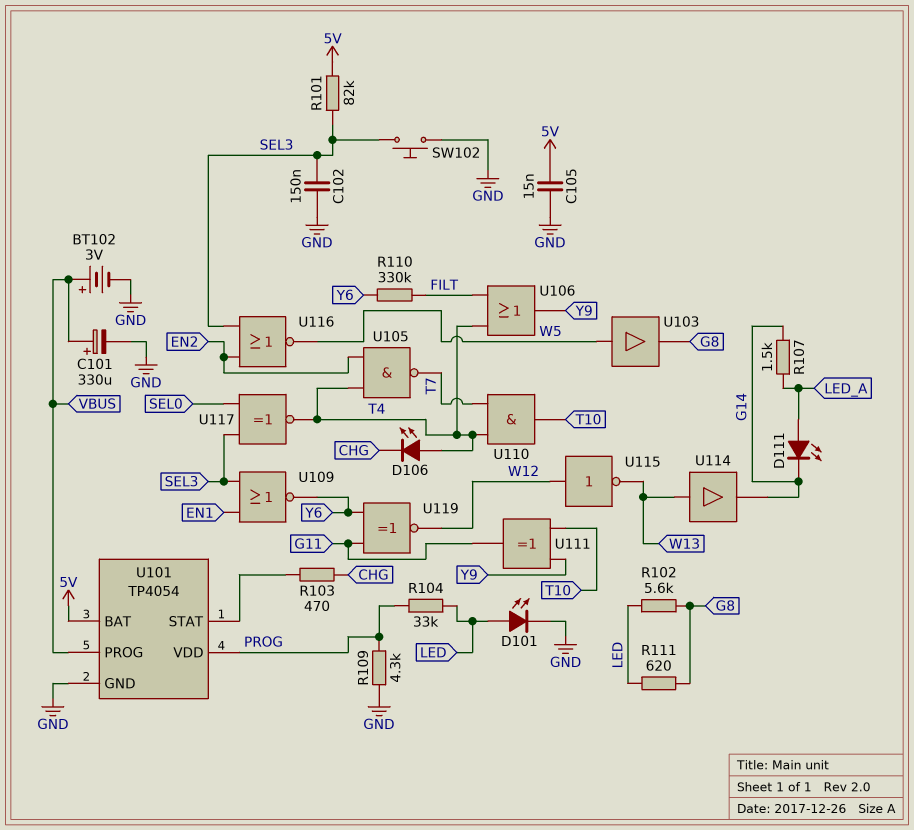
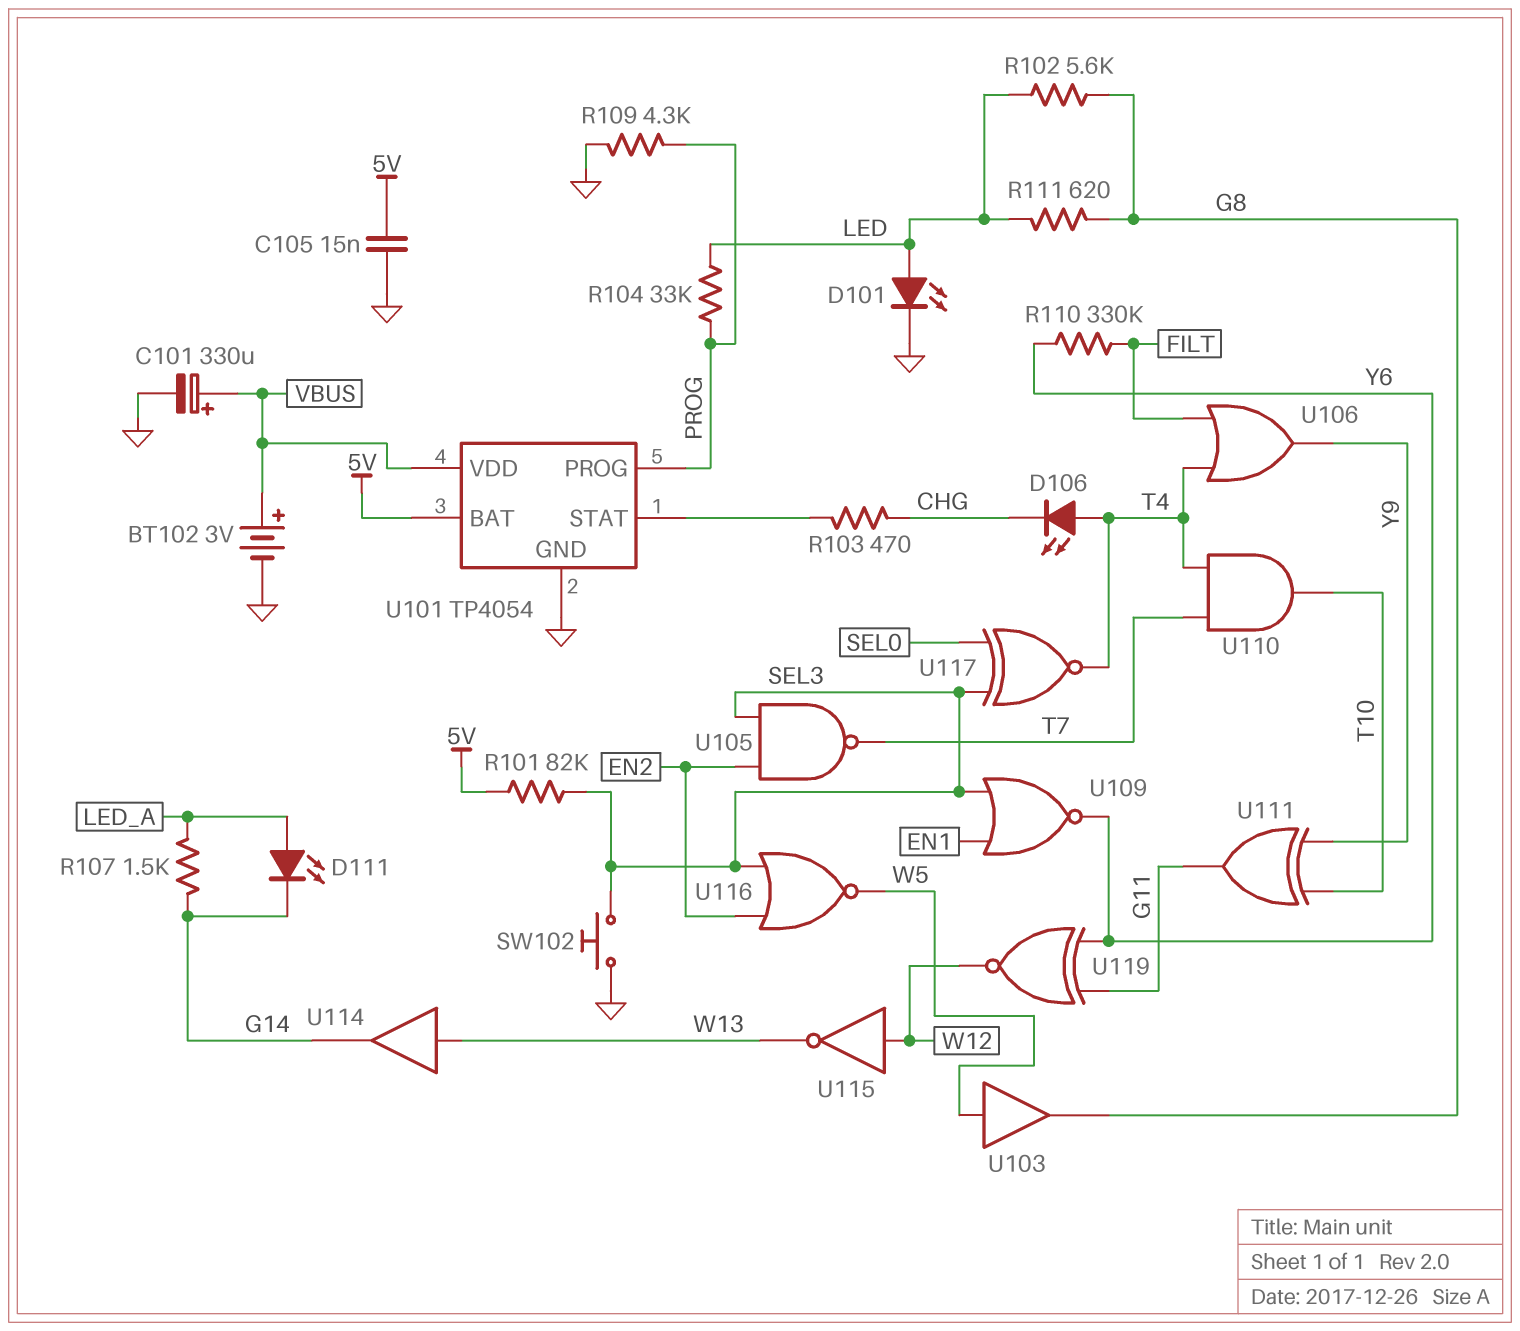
C102: 150nF (GND, SEL3) -> none
U101 pin PROG: VBUS -> PROG
U101 pin VDD: PROG -> VBUS
U105: NAND (in EN2, in T4, out T7) -> NAND (in EN2, in SEL3, out T7)

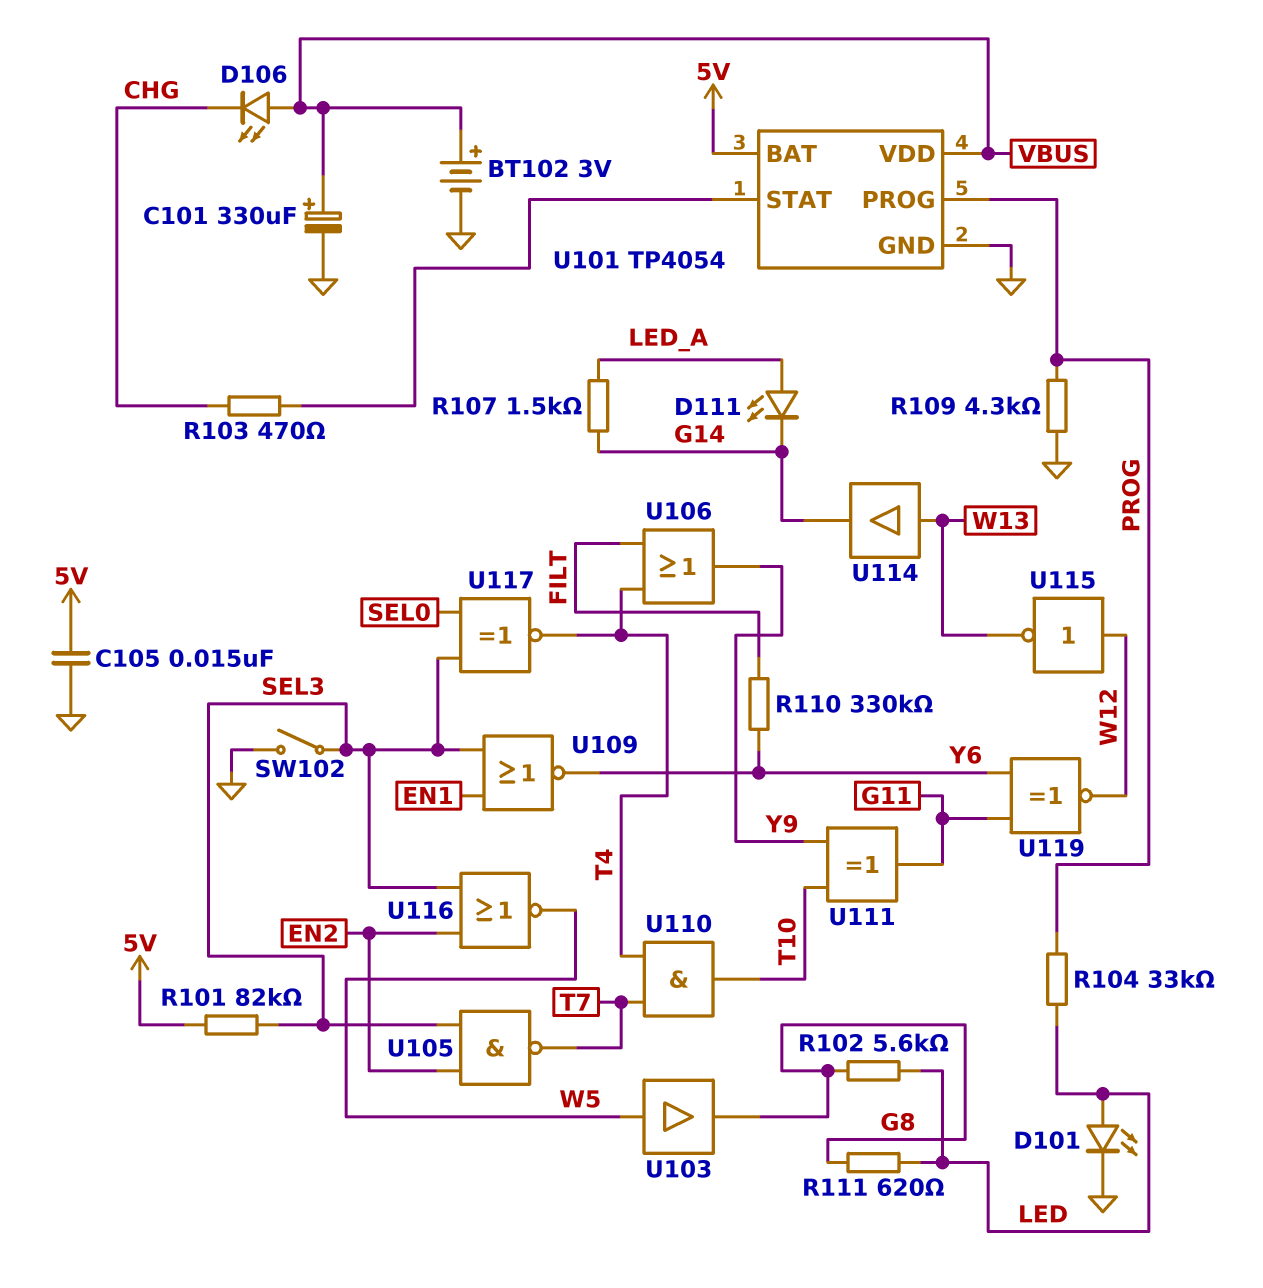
D106: LED (A T4, K CHG) -> LED (A VBUS, K CHG)
SW102: button (GND, SEL3) -> switch (GND, SEL3)

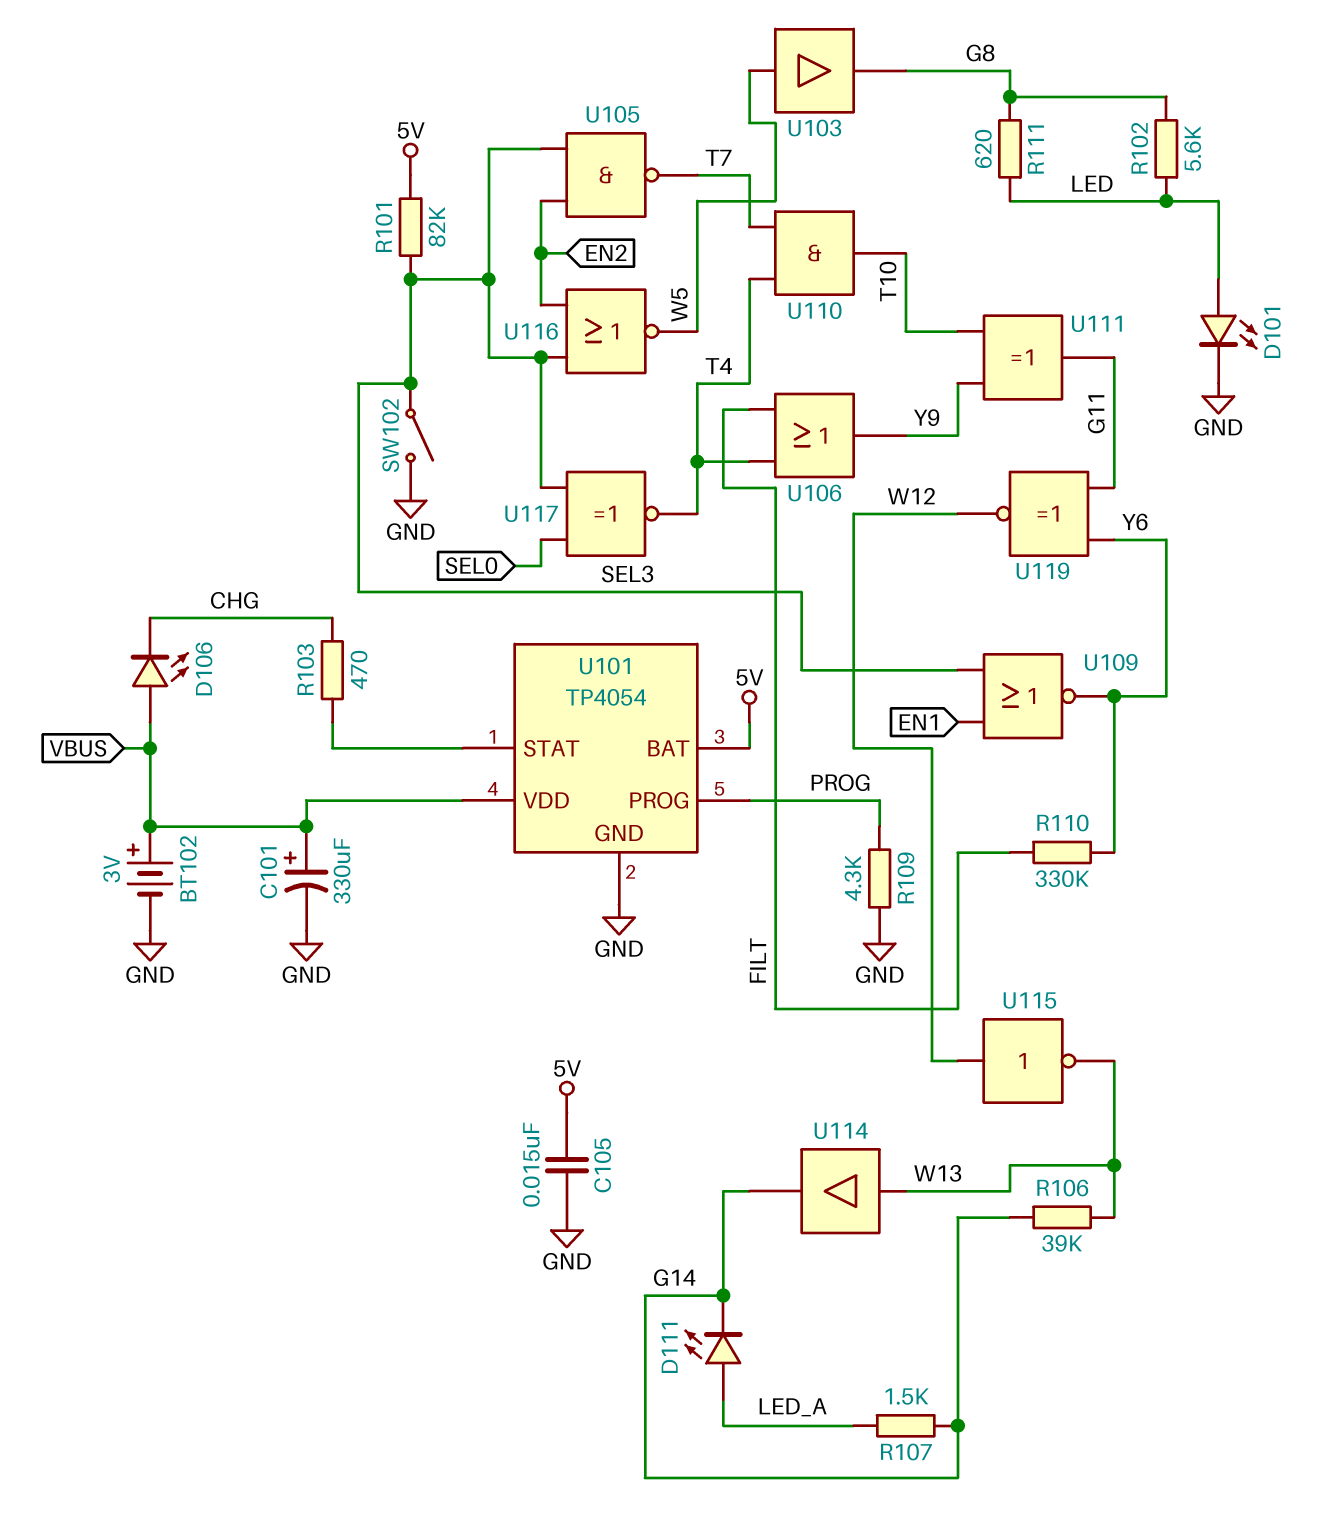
R104: 33k (LED, PROG) -> none
R106: none -> 39k (G14, W13)

